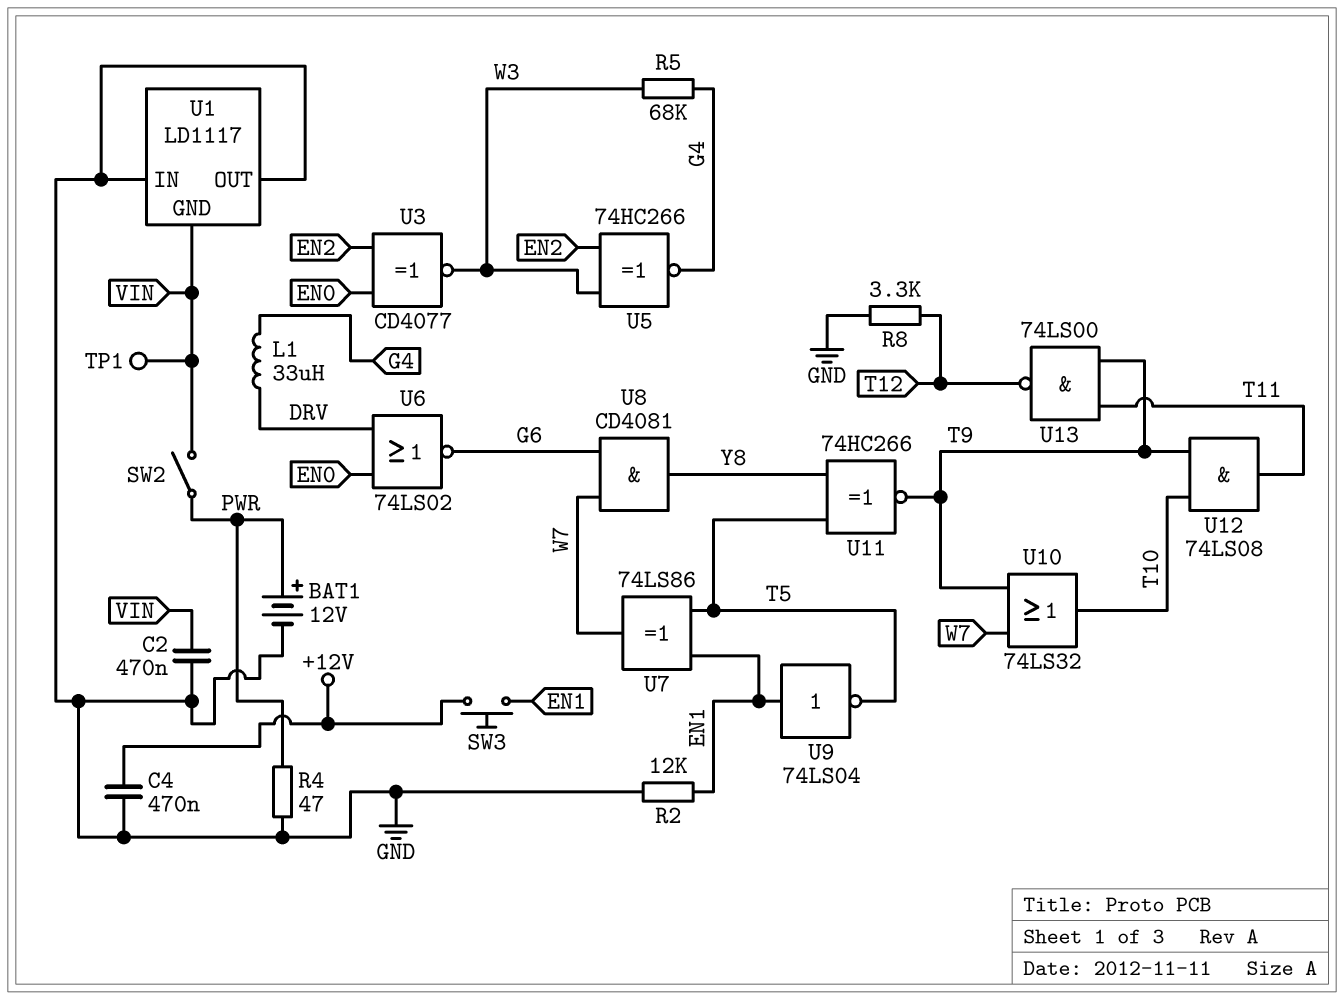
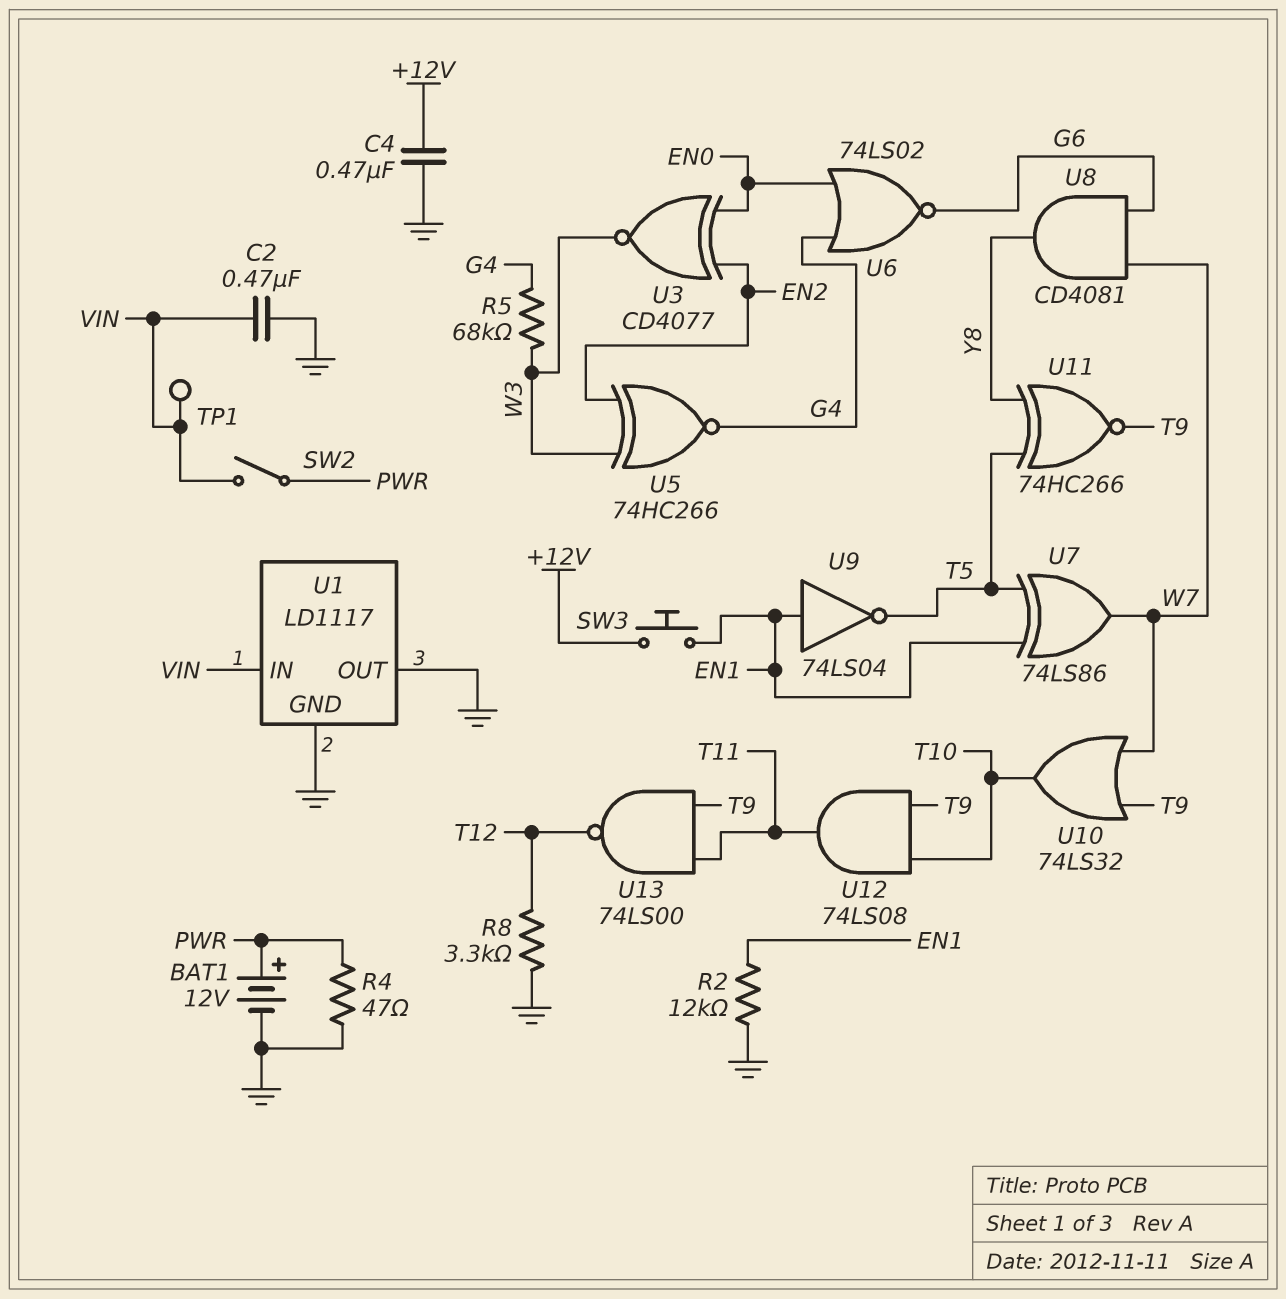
L1: 33uH (DRV, G4) -> none
U1 pin GND: VIN -> GND
U1 pin IN: GND -> VIN
U6: NOR 74LS02 (in DRV, in EN0, out G6) -> NOR 74LS02 (in EN0, in G4, out G6)

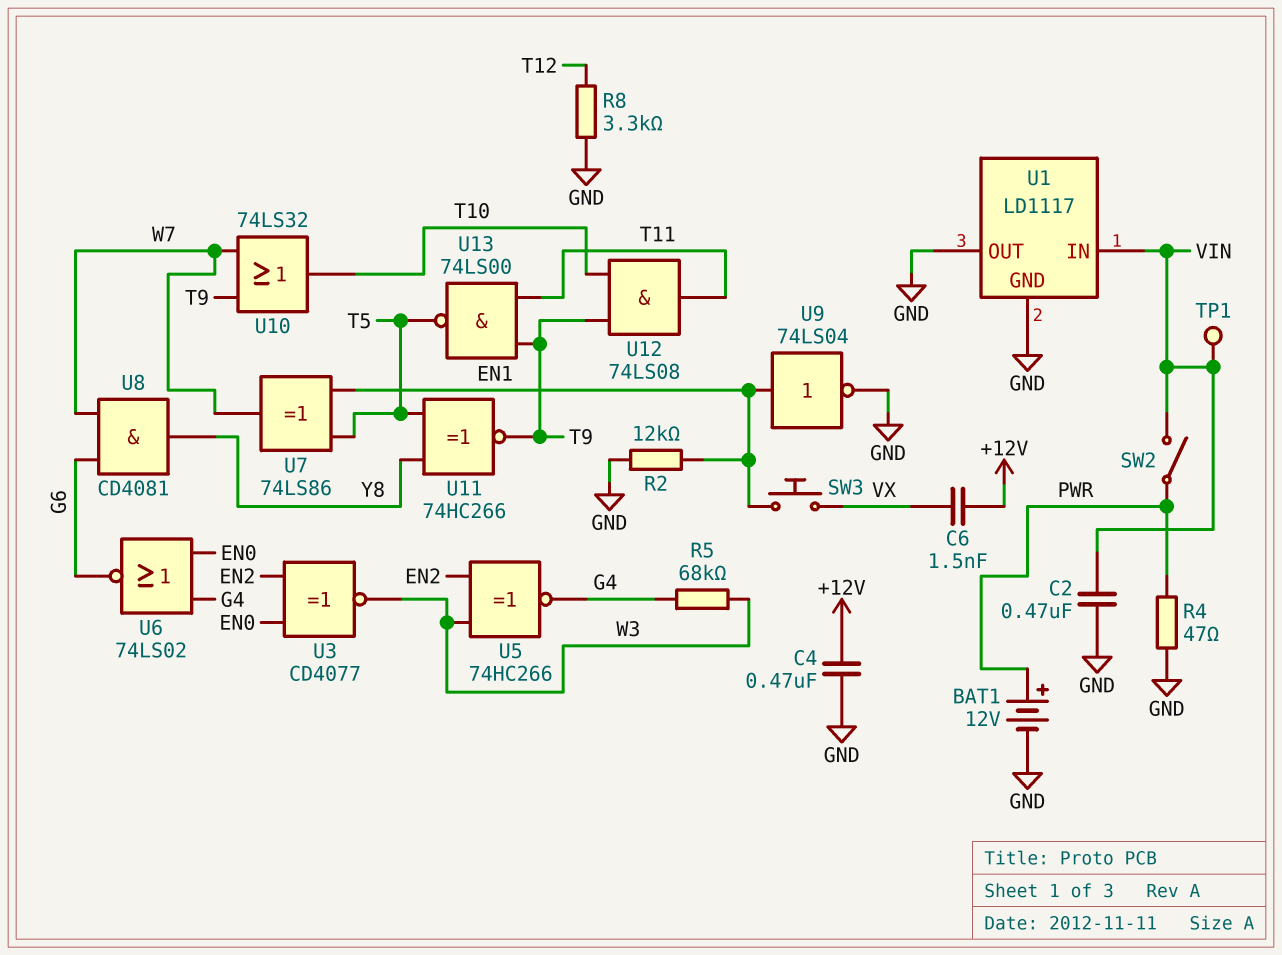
C6: none -> 1.5nF (+12V, VX)
SW3: button (+12V, EN1) -> button (EN1, VX)
U9: NOT 74LS04 (in EN1, out T5) -> NOT 74LS04 (in EN1, out GND)
U13: NAND 74LS00 (in T9, in T11, out T12) -> NAND 74LS00 (in T9, in T11, out T5)

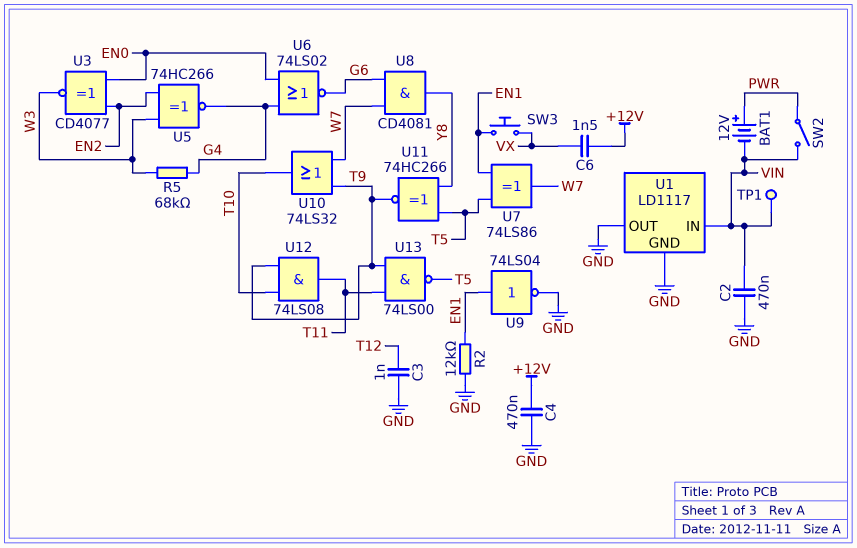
BAT1: 12V (plus PWR, minus GND) -> 12V (plus PWR, minus VIN)
C3: none -> 1nF (GND, T12)
R4: 47 (GND, PWR) -> none
R8: 3.3k (GND, T12) -> none

